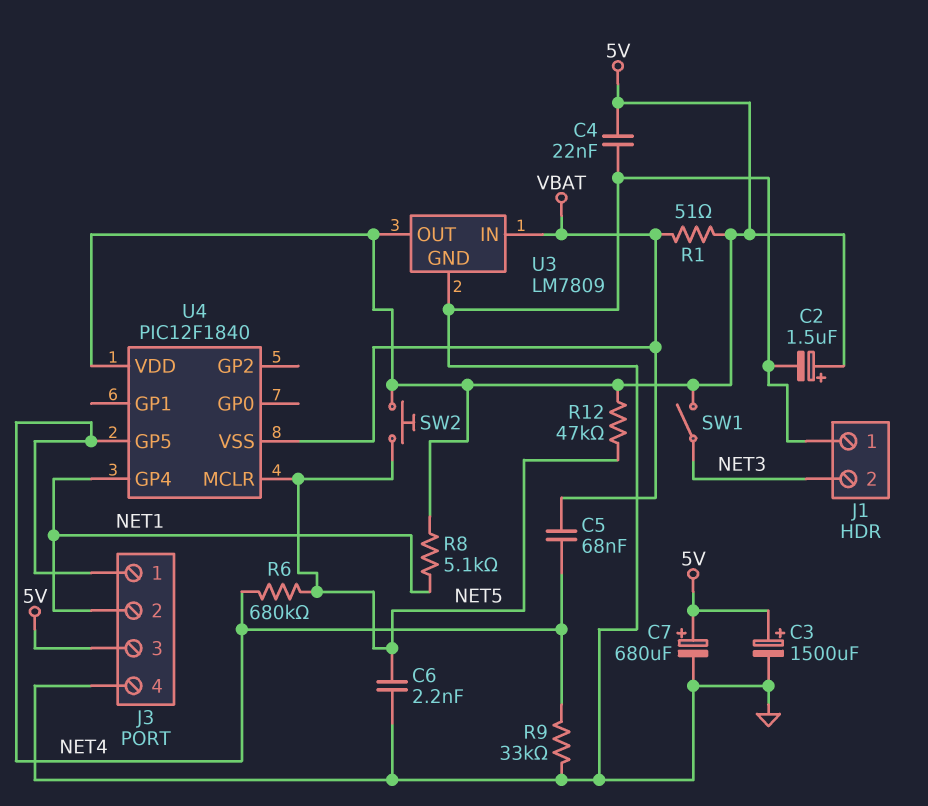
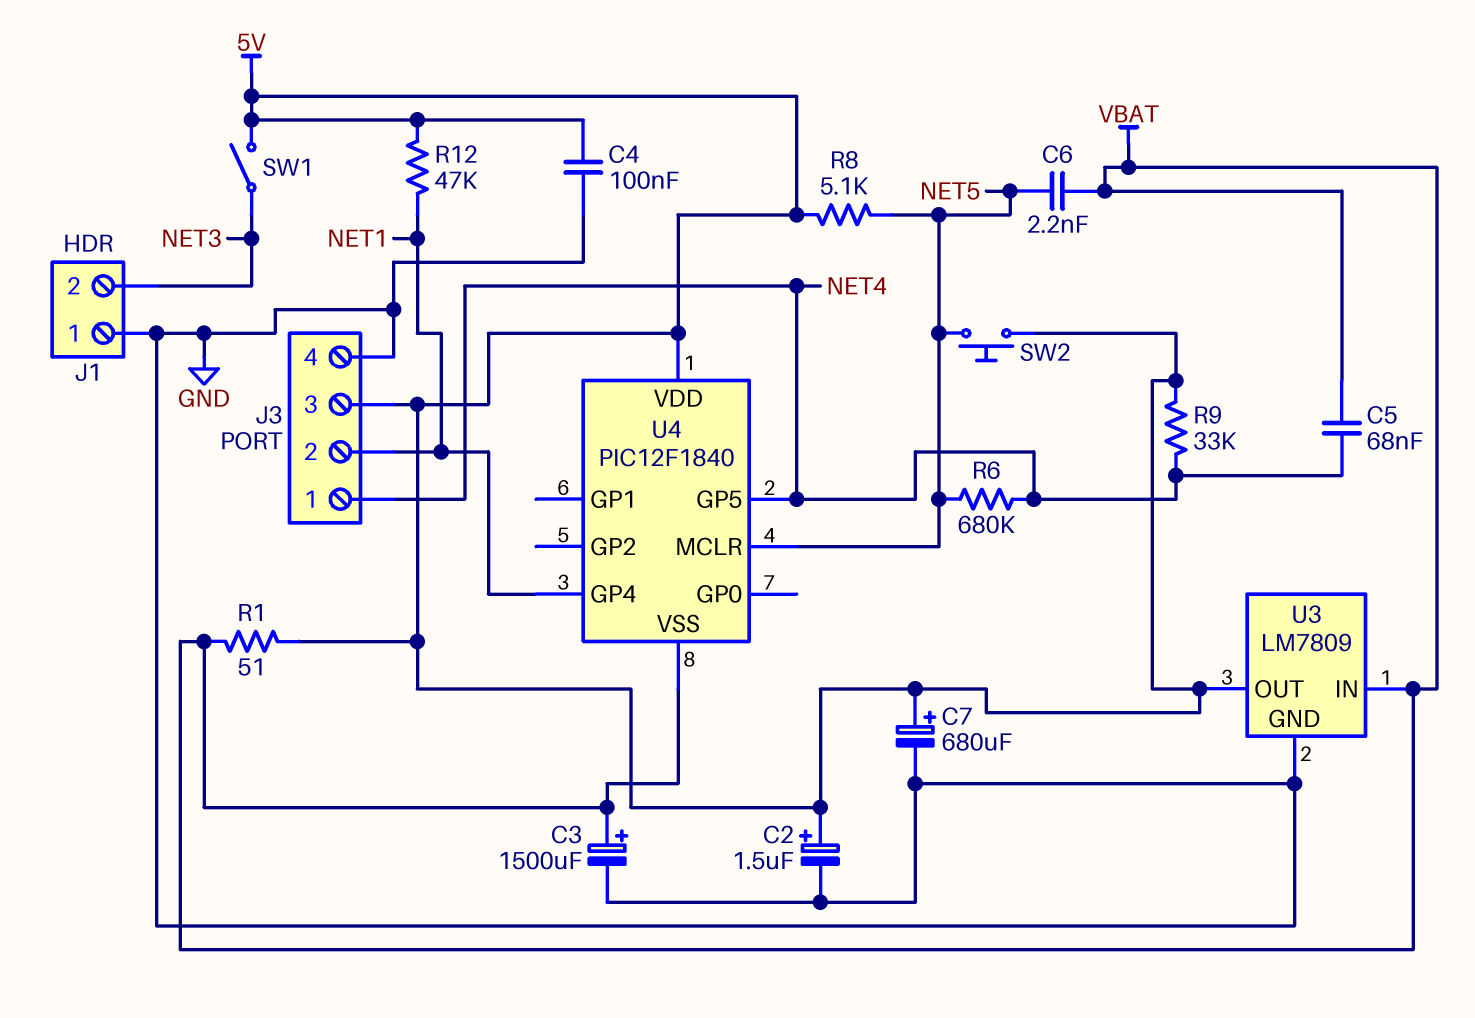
C3: 1500uF (plus 5V, minus GND) -> 1500uF (plus VBAT, minus GND)
C4: 22nF (5V, GND) -> 100nF (5V, GND)
C6: 2.2nF (GND, NET5) -> 2.2nF (NET5, VBAT)
R8: 5.1k (5V, NET1) -> 5.1k (5V, NET5)
R9: 33k (GND, NET4) -> 33k (5V, NET4)
R12: 47k (5V, NET5) -> 47k (5V, NET1)

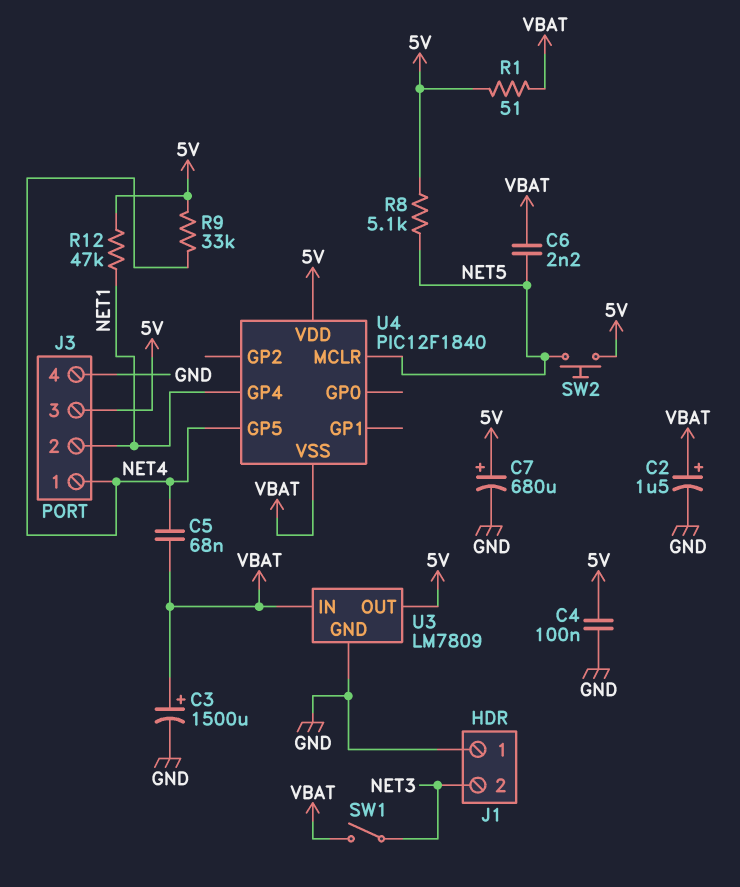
C2: 1.5uF (plus 5V, minus GND) -> 1.5uF (plus VBAT, minus GND)
R6: 680k (NET4, NET5) -> none
SW1: switch (5V, NET3) -> switch (NET3, VBAT)

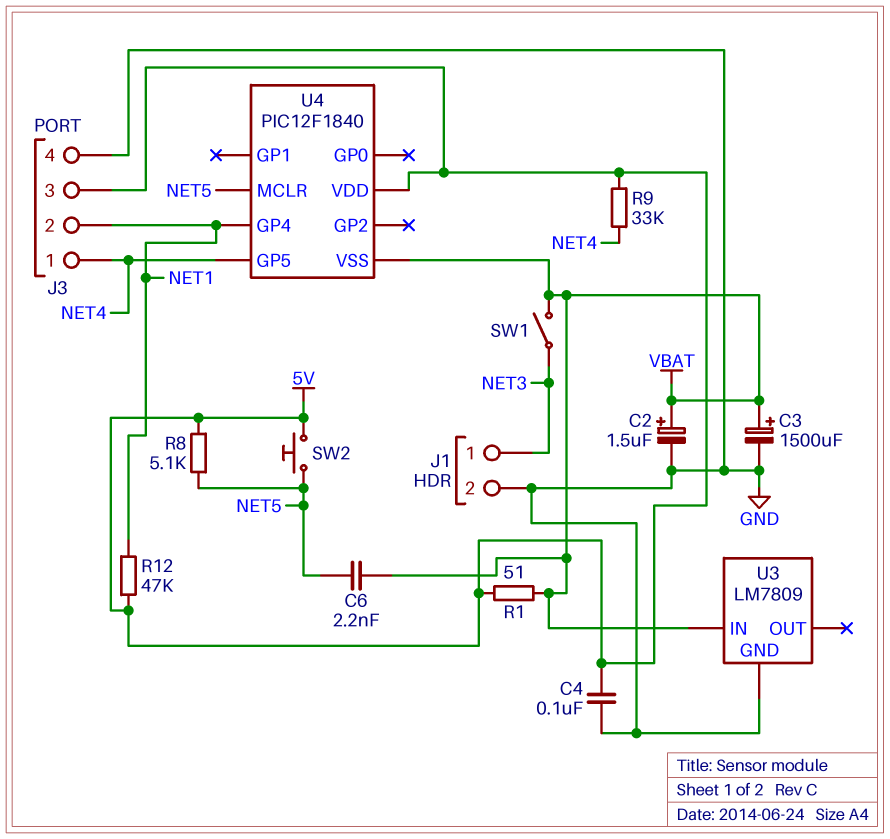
C5: 68nF (NET4, VBAT) -> none
C7: 680uF (plus 5V, minus GND) -> none
J1 pin 1: GND -> NET3
J1 pin 2: NET3 -> GND
U3 pin OUT: 5V -> none

